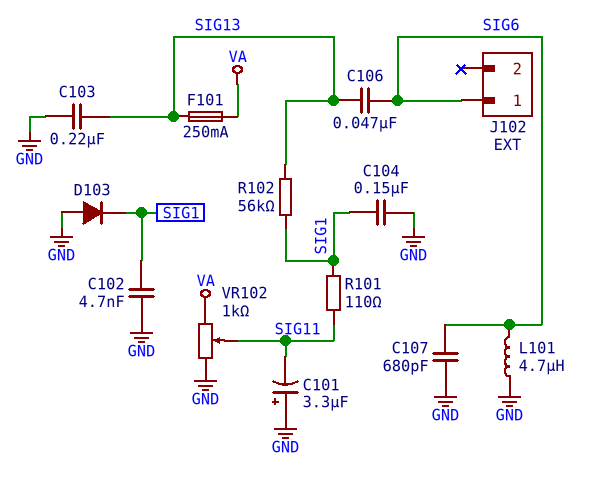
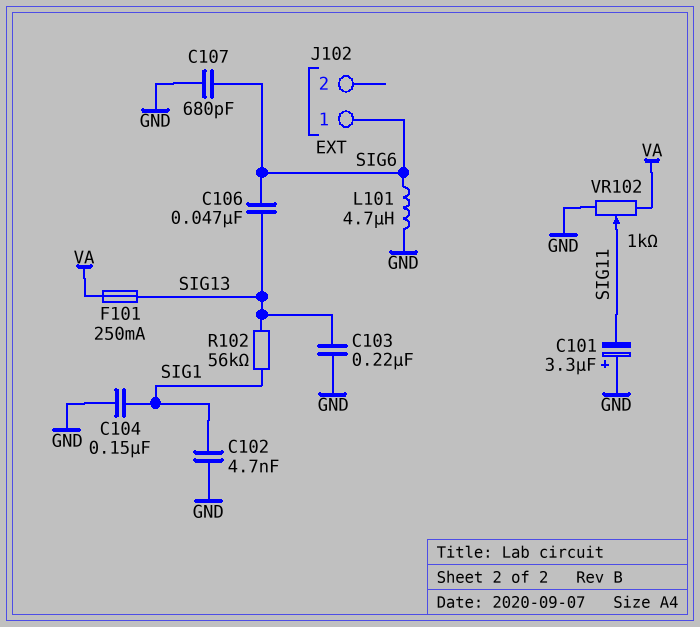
D103: diode (A GND, K SIG1) -> none
R101: 110 (SIG1, SIG11) -> none

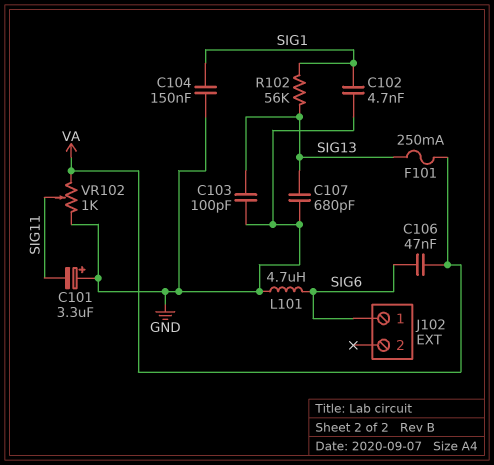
C103: 220nF (GND, SIG13) -> 100pF (GND, SIG13)
C106: 47nF (SIG6, SIG13) -> 47nF (SIG6, VA)
C107: 680pF (GND, SIG6) -> 680pF (GND, SIG13)

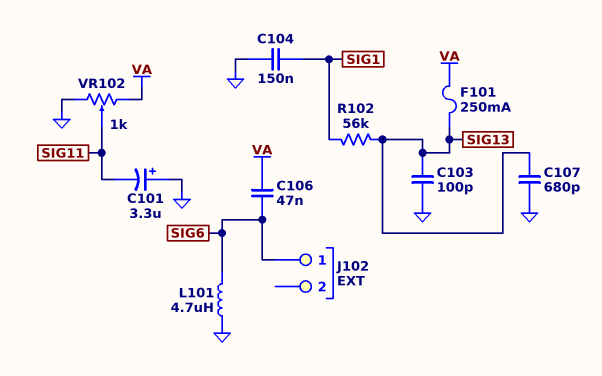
C102: 4.7nF (GND, SIG1) -> none

